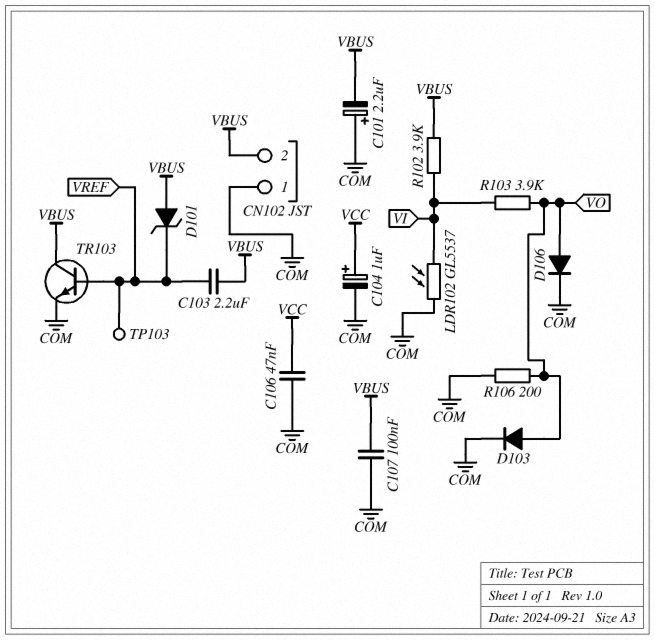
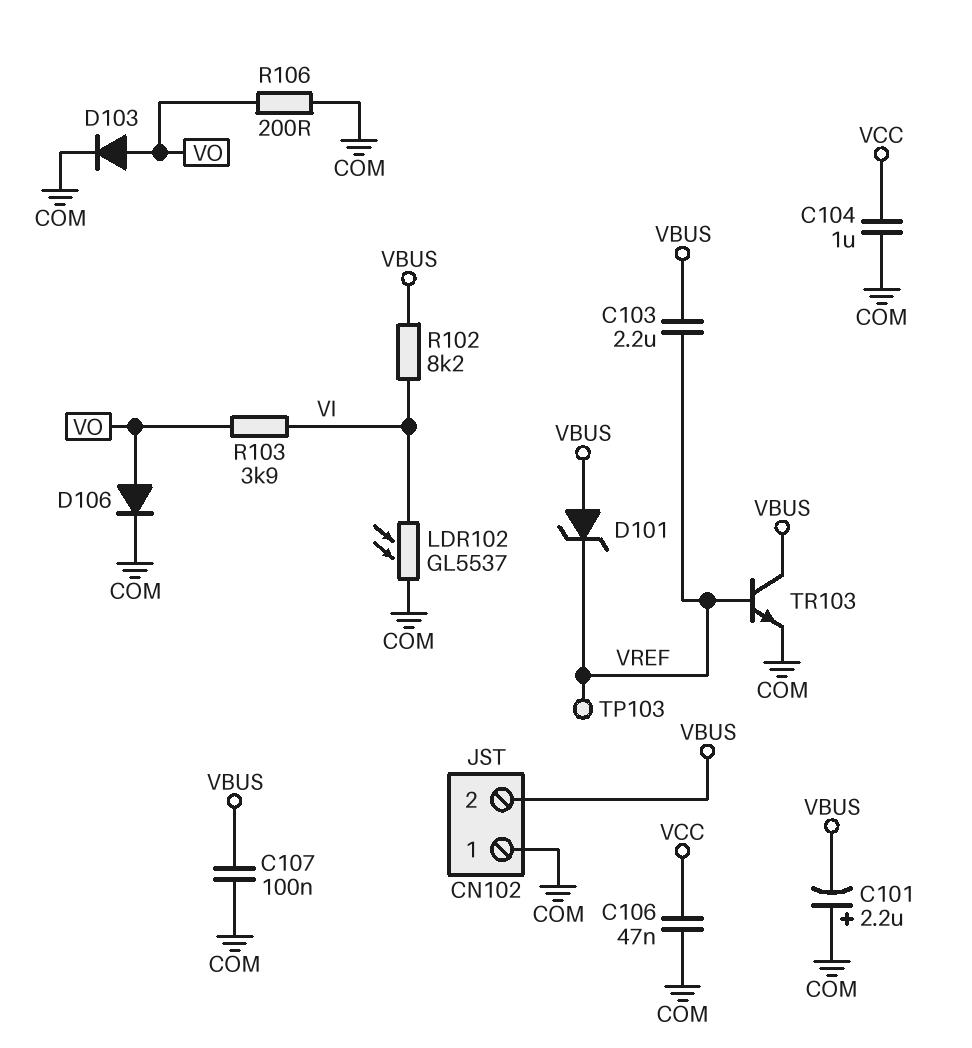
C104: 1uF (plus VCC, minus COM) -> 1uF (COM, VCC)
R102: 3.9k (VBUS, VI) -> 8.2k (VBUS, VI)

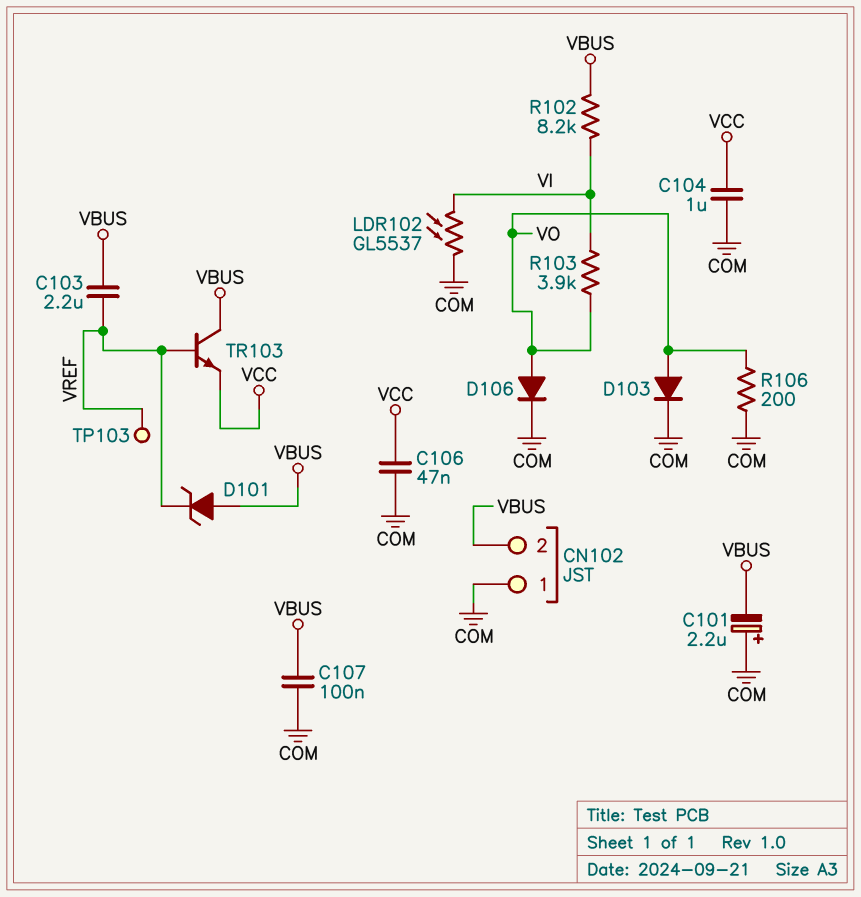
TR103: NPN (B VREF, C VBUS, E COM) -> NPN (B VREF, C VBUS, E VCC)

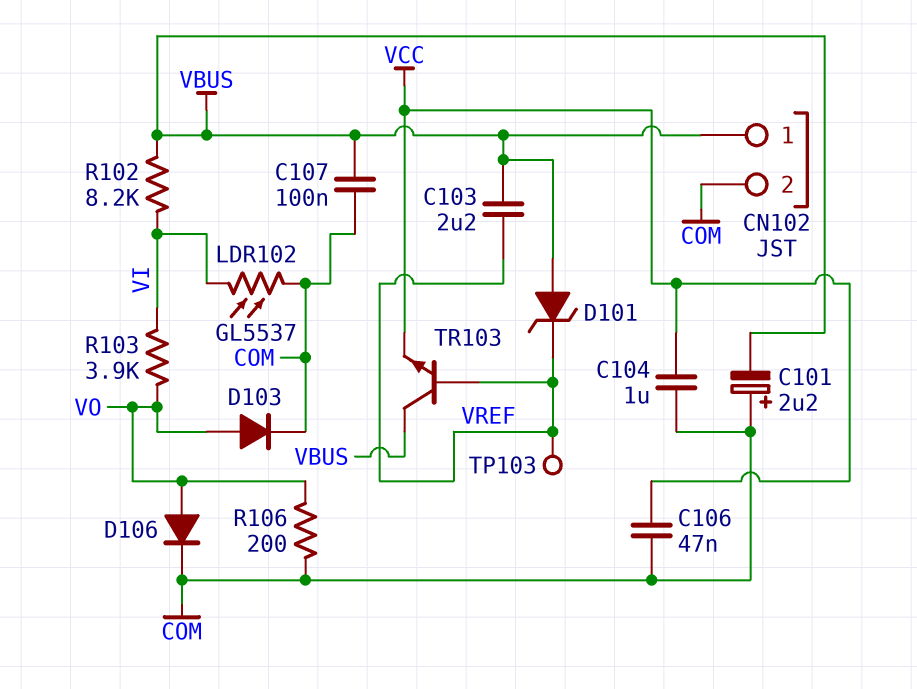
CN102 pin 1: COM -> VBUS
CN102 pin 2: VBUS -> COM

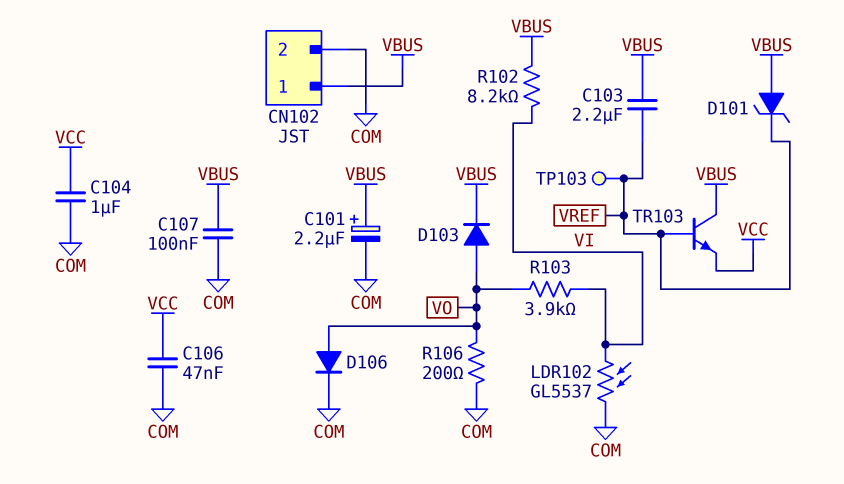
C101: 2.2uF (plus COM, minus VBUS) -> 2.2uF (plus VBUS, minus COM)
D103: diode (A VO, K COM) -> diode (A VO, K VBUS)

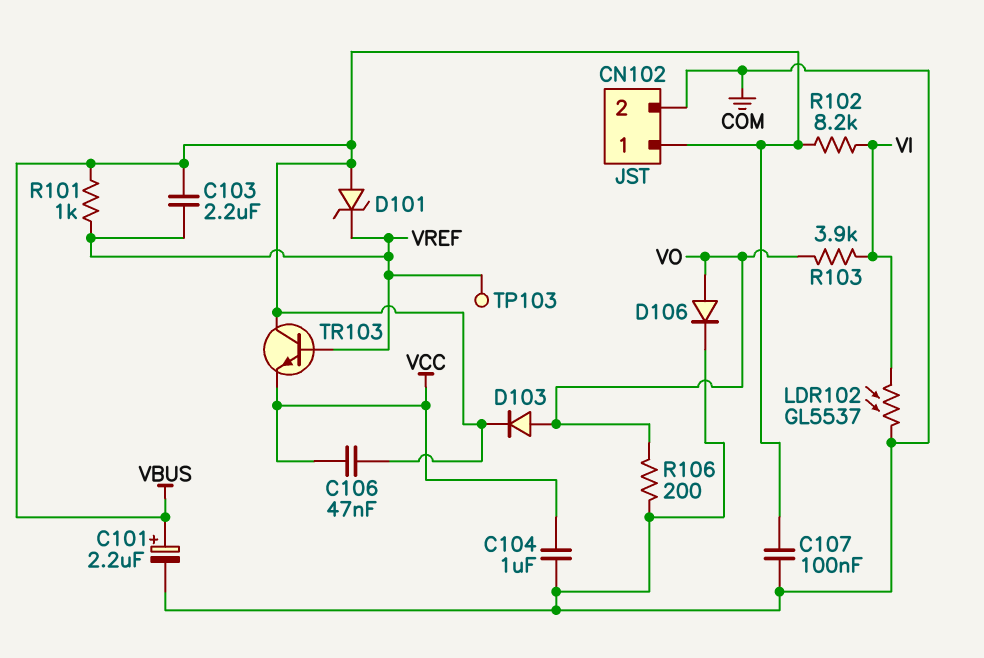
C106: 47nF (COM, VCC) -> 47nF (VBUS, VCC)
R101: none -> 1k (VBUS, VREF)

